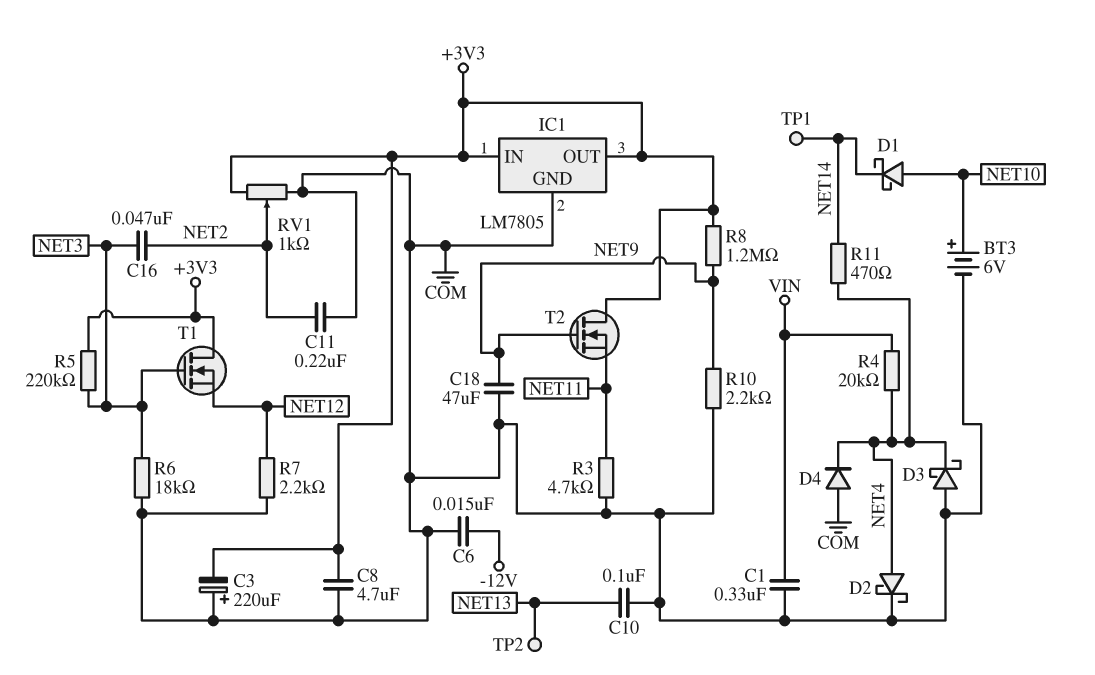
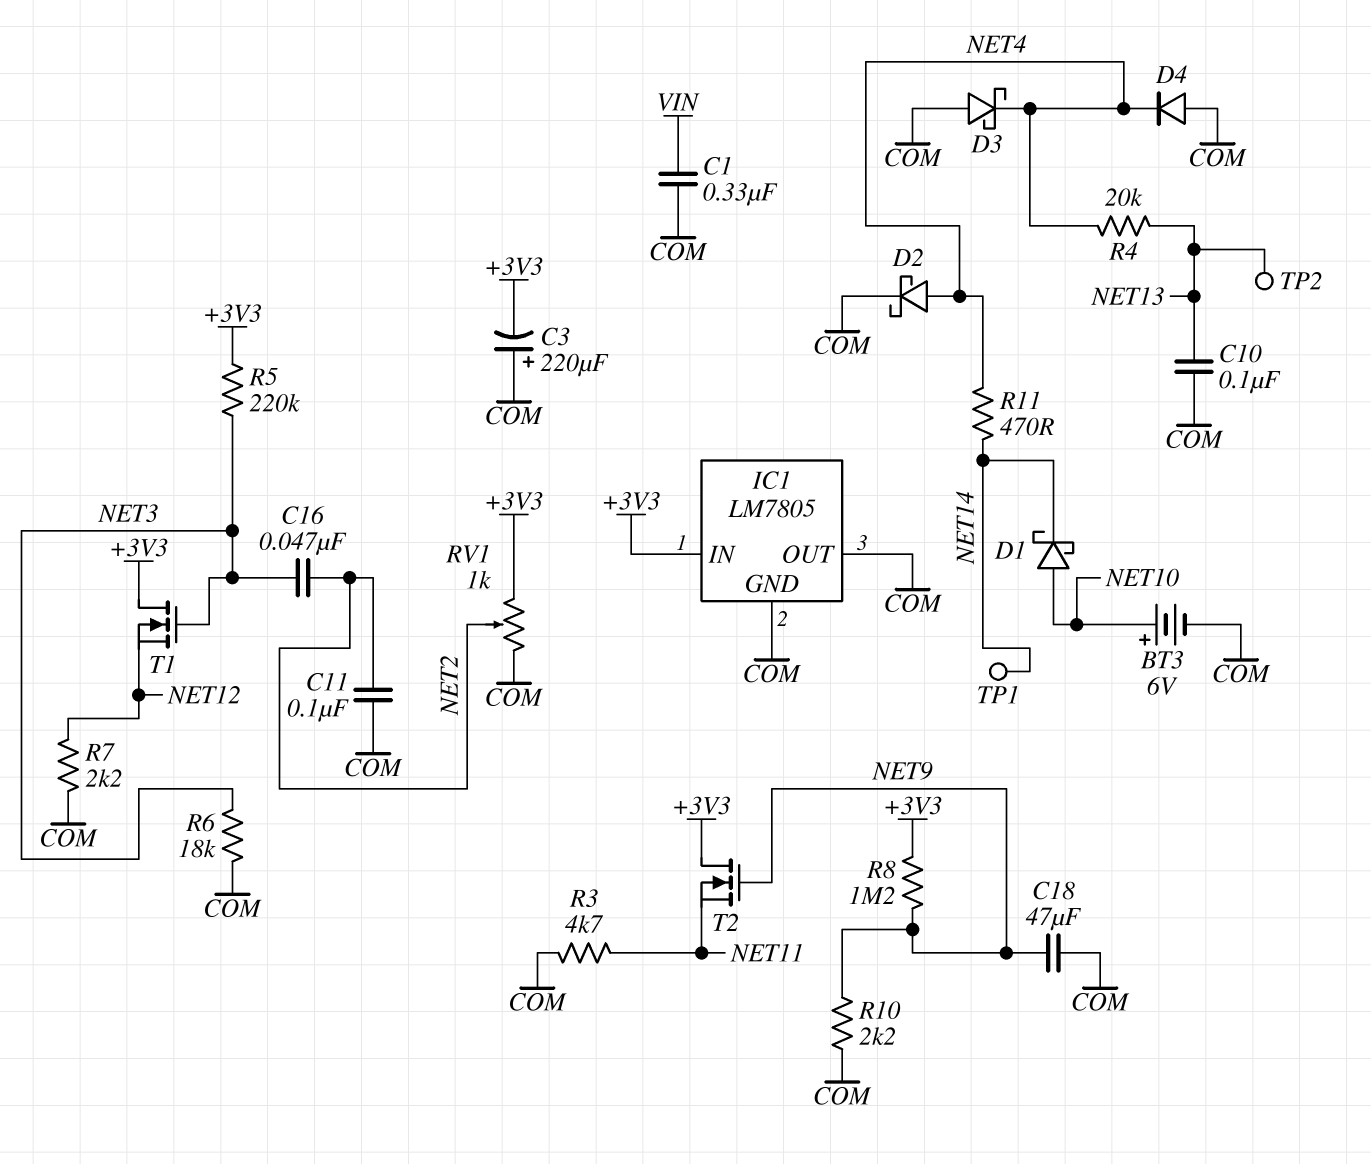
C6: 15nF (-12V, COM) -> none
C8: 4.7uF (+3V3, COM) -> none
C11: 220nF (COM, NET2) -> 100nF (COM, NET2)
IC1 pin OUT: +3V3 -> COM
R4: 20k (NET4, VIN) -> 20k (NET4, NET13)

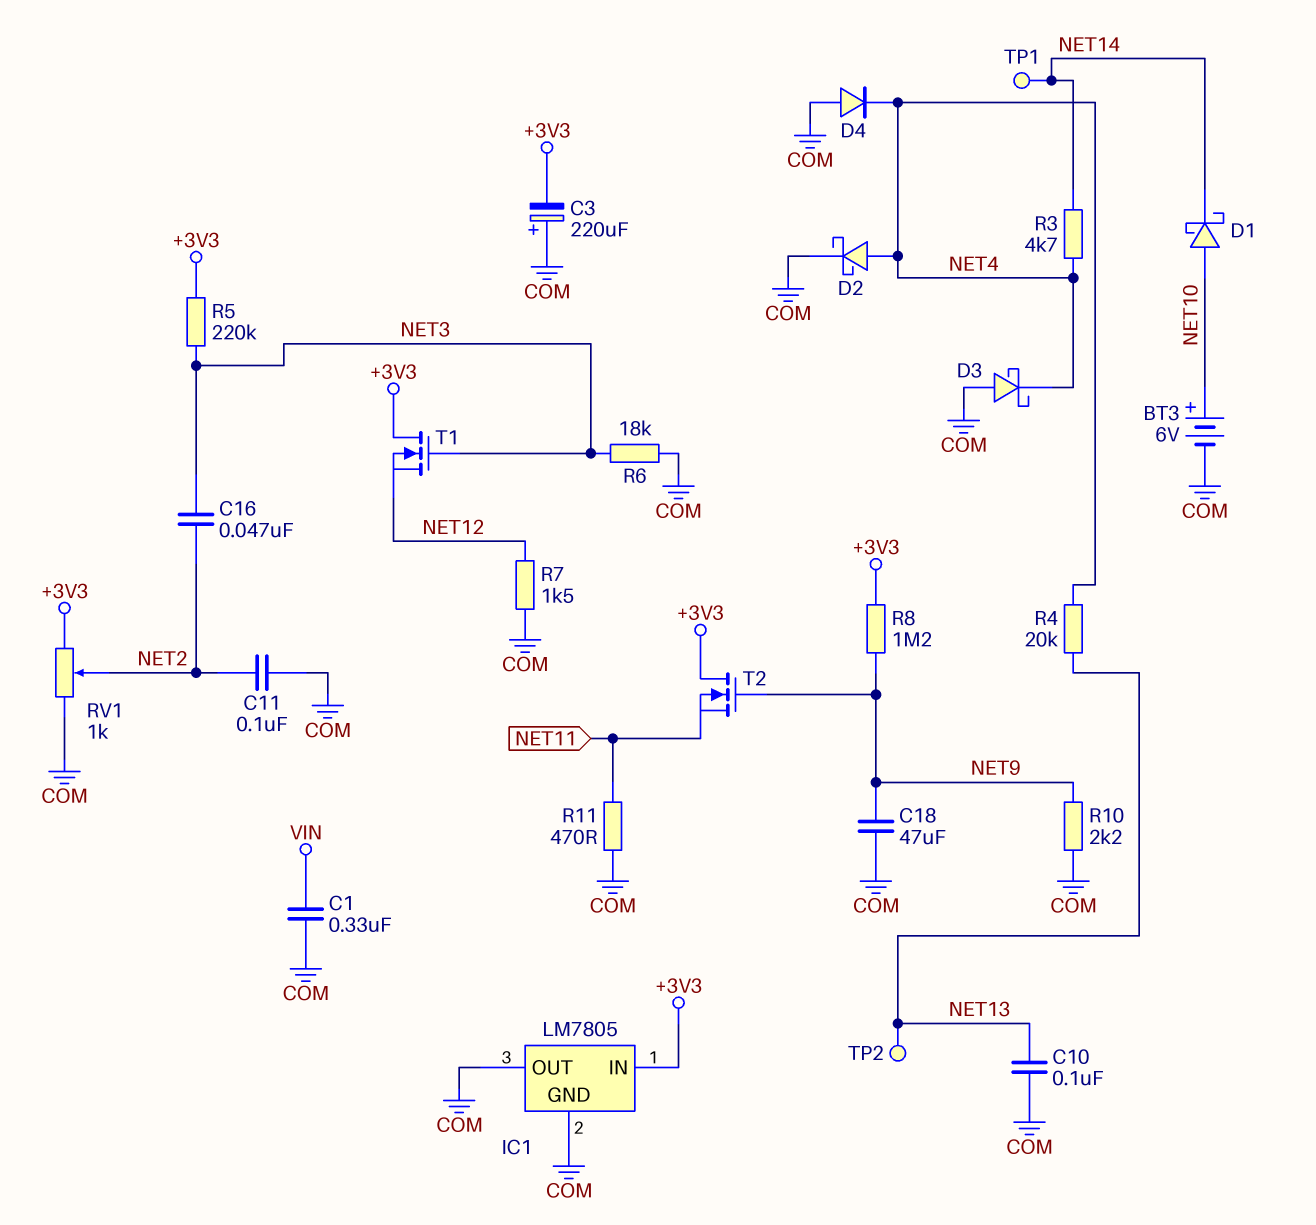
R3: 4.7k (COM, NET11) -> 4.7k (NET4, NET14)
R7: 2.2k (COM, NET12) -> 1.5k (COM, NET12)
R11: 470 (NET4, NET14) -> 470 (COM, NET11)

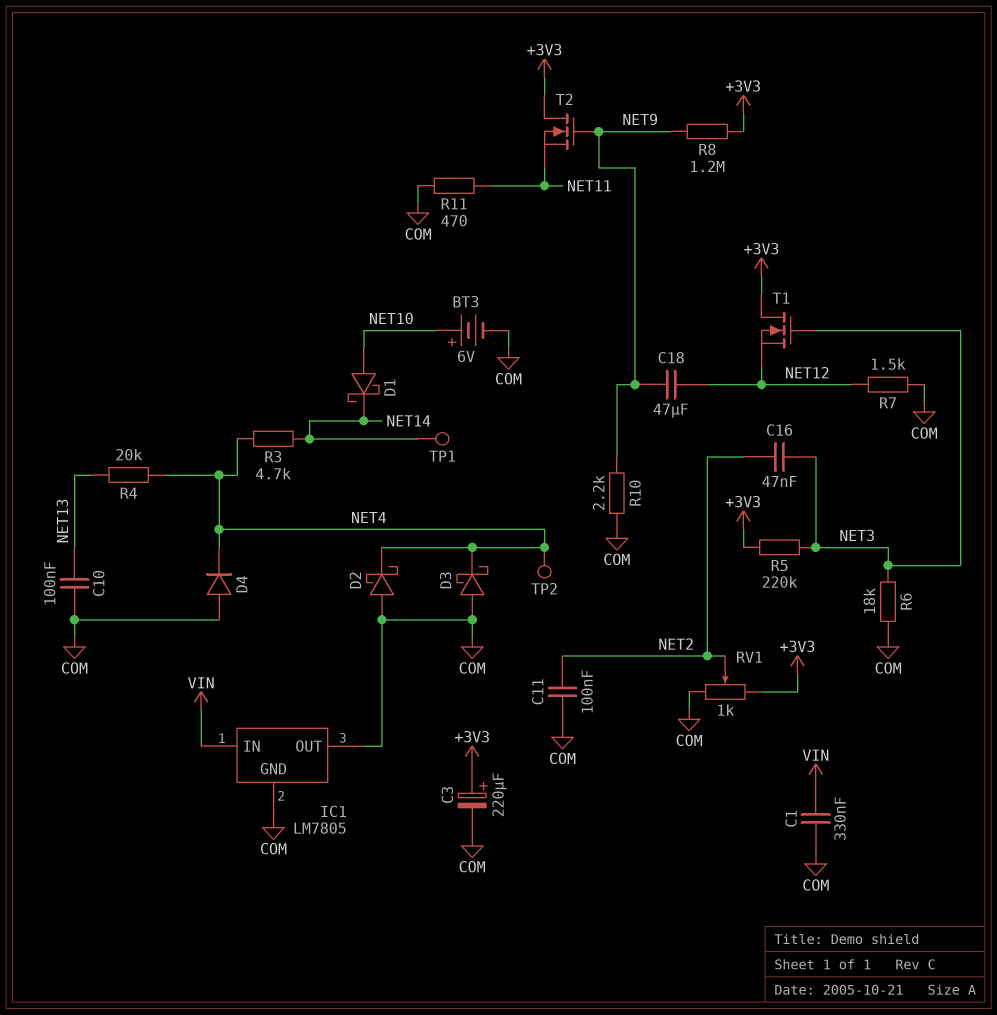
C3: 220uF (plus COM, minus +3V3) -> 220uF (plus +3V3, minus COM)
C18: 47uF (COM, NET9) -> 47uF (NET9, NET12)
D2: schottky (A NET4, K COM) -> schottky (A COM, K NET4)
IC1 pin IN: +3V3 -> VIN
TP2: test point (NET13) -> test point (NET4)

